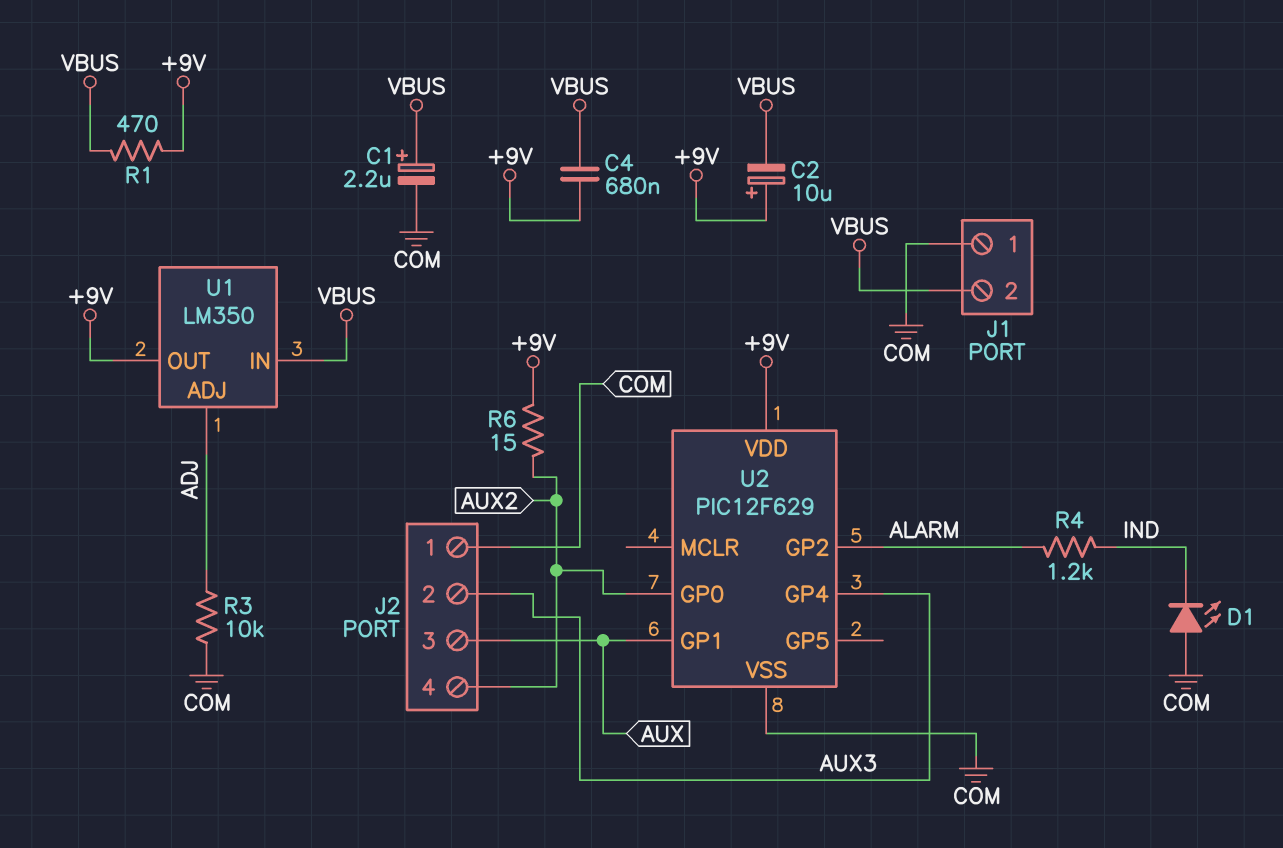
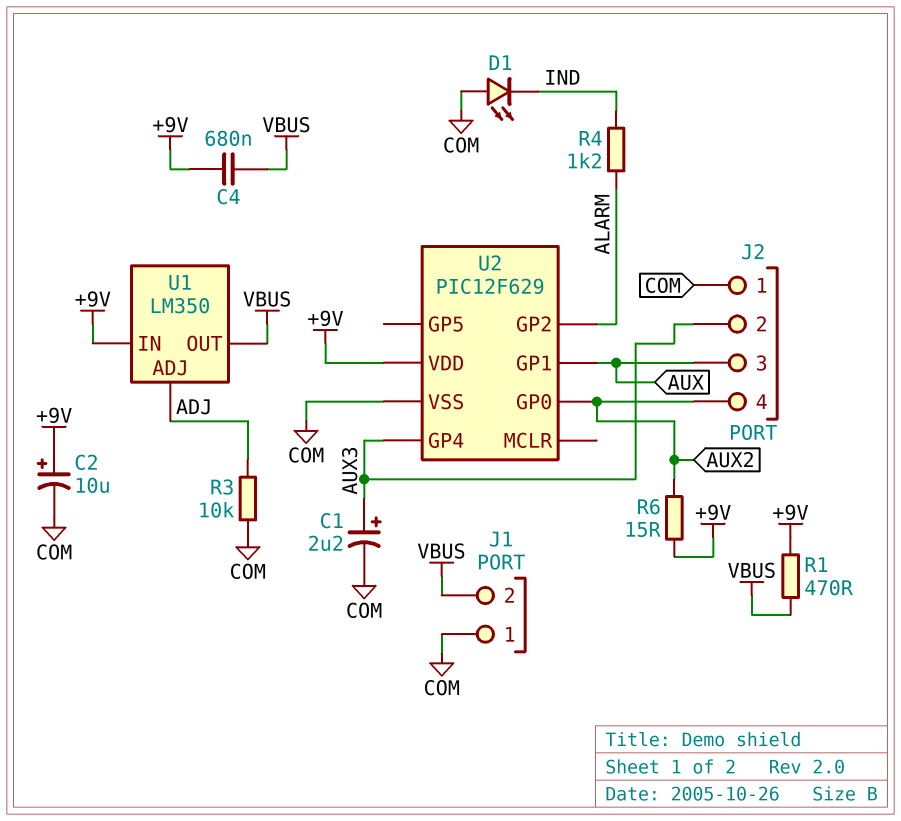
C1: 2.2uF (plus VBUS, minus COM) -> 2.2uF (plus AUX3, minus COM)
C2: 10uF (plus +9V, minus VBUS) -> 10uF (plus +9V, minus COM)
U1 pin IN: VBUS -> +9V
U1 pin OUT: +9V -> VBUS

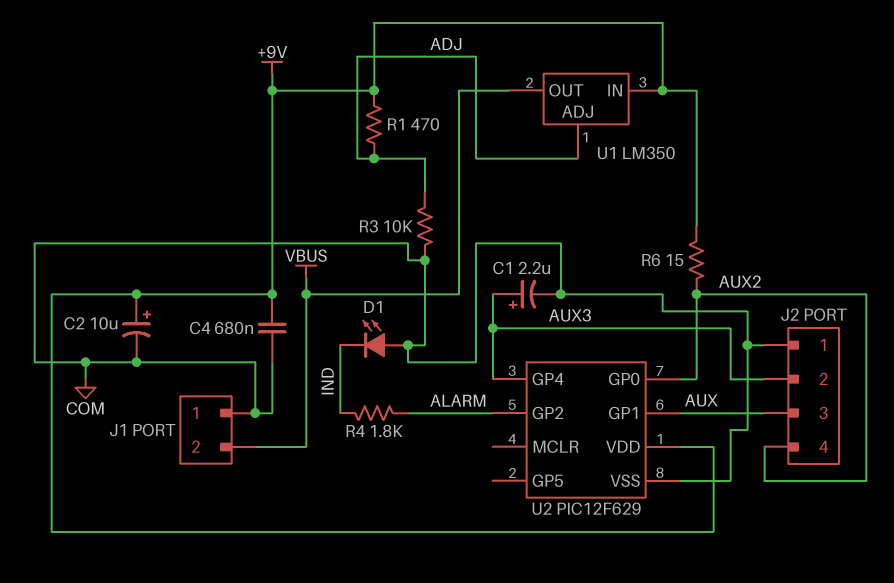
C4: 680nF (+9V, VBUS) -> 680nF (+9V, COM)
R1: 470 (+9V, VBUS) -> 470 (+9V, ADJ)
R4: 1.2k (ALARM, IND) -> 1.8k (ALARM, IND)

